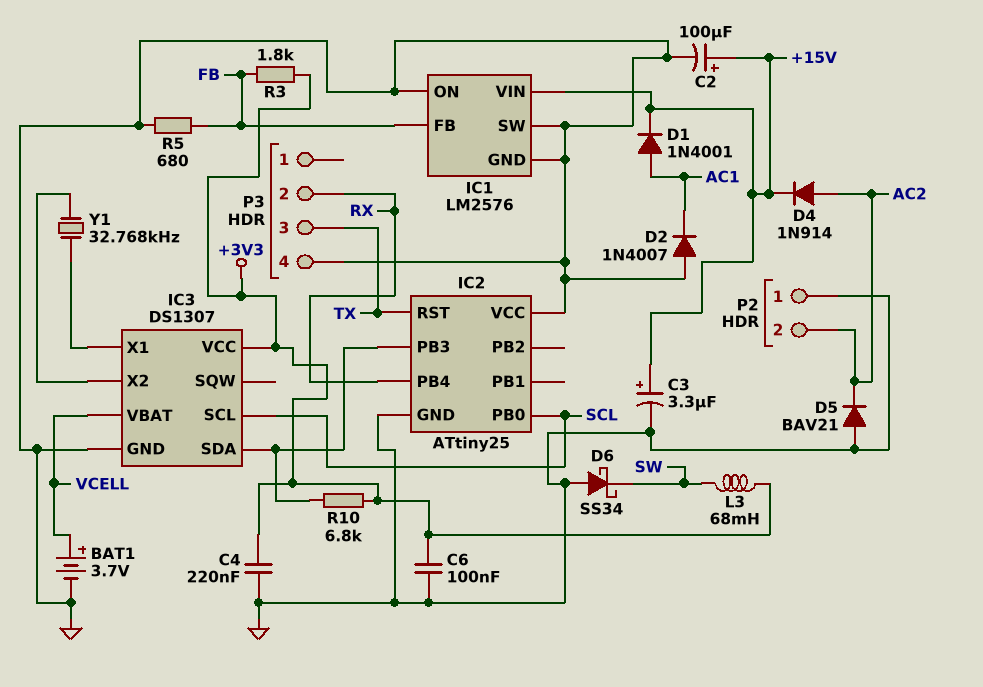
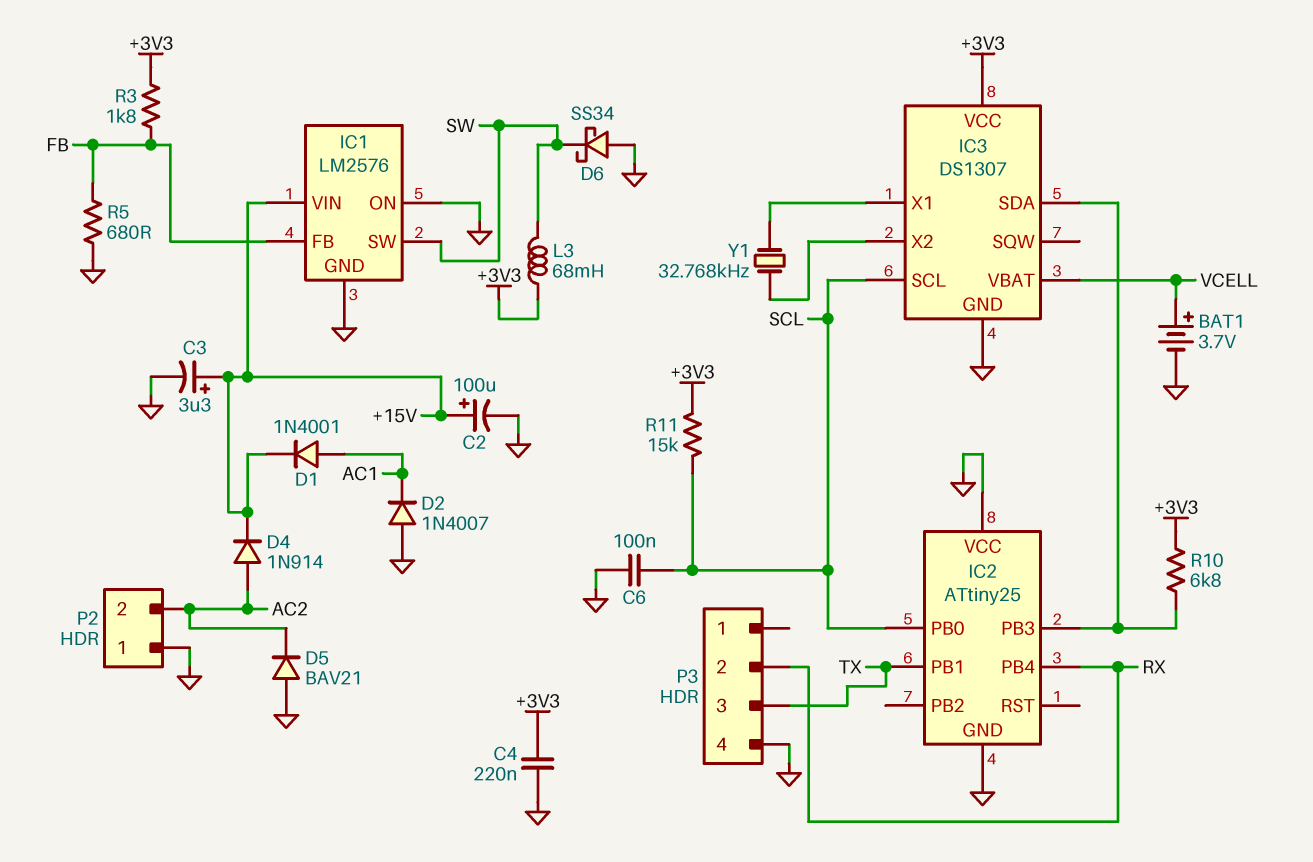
C6: 100nF (+3V3, GND) -> 100nF (GND, SCL)
IC1 pin SW: GND -> SW
IC2 pin PB1: none -> TX
IC2 pin RST: TX -> none
R11: none -> 15k (+3V3, SCL)

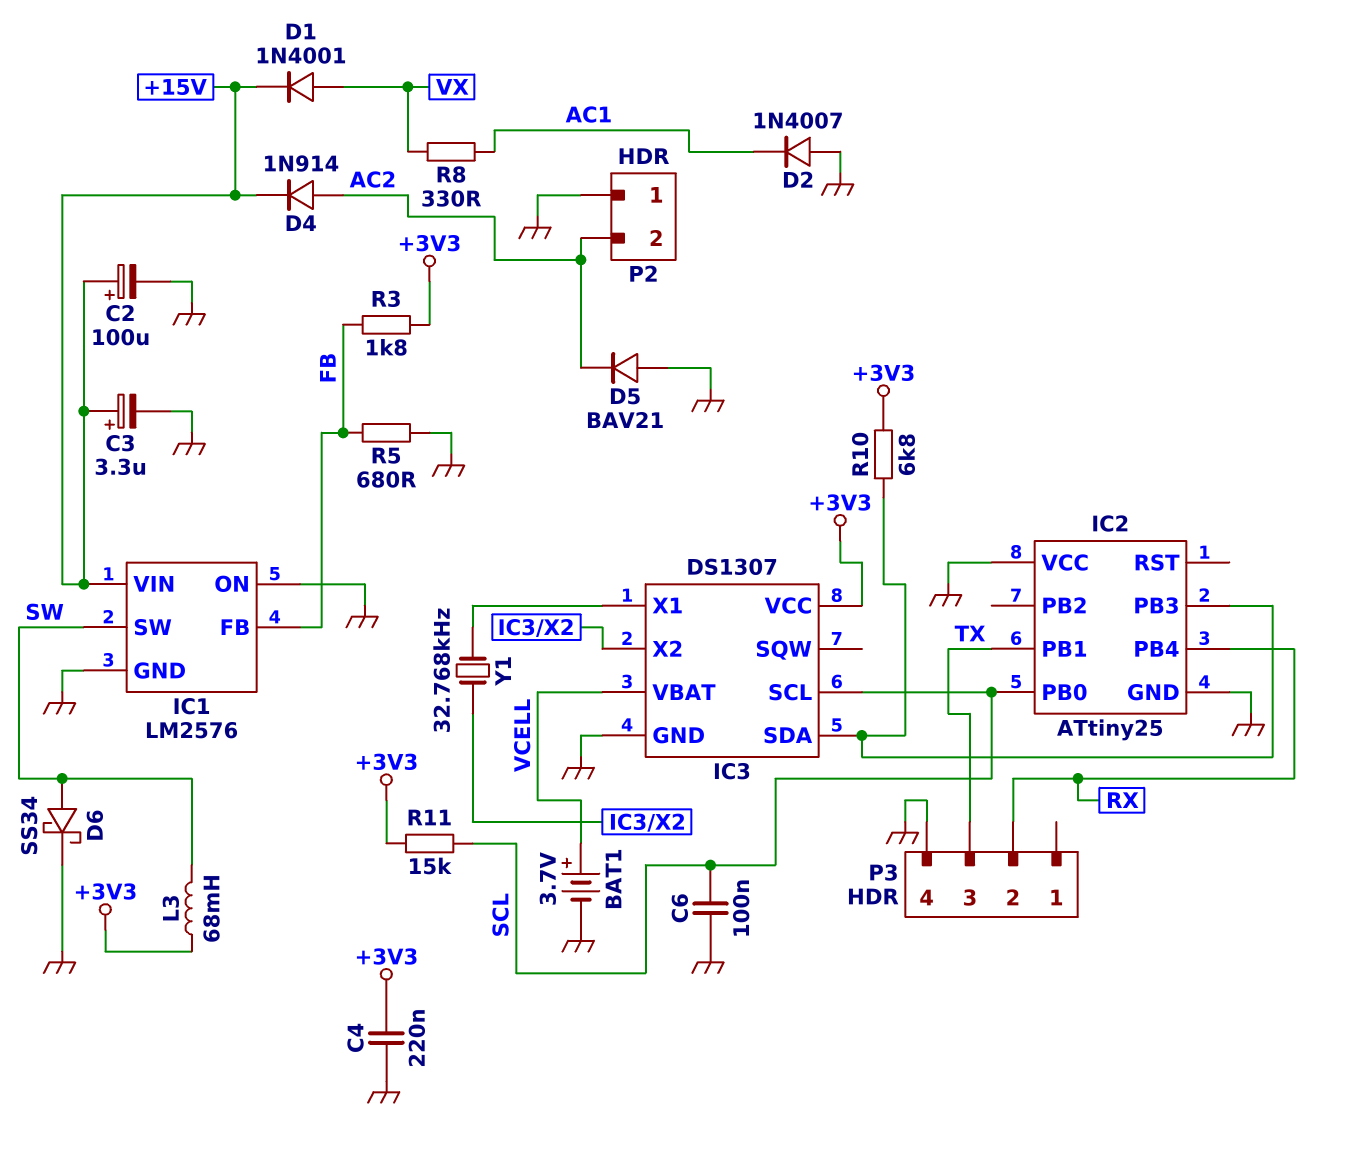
D1: diode 1N4001 (A AC1, K +15V) -> diode 1N4001 (A VX, K +15V)
D6: schottky SS34 (A GND, K SW) -> schottky SS34 (A SW, K GND)
R8: none -> 330 (AC1, VX)

